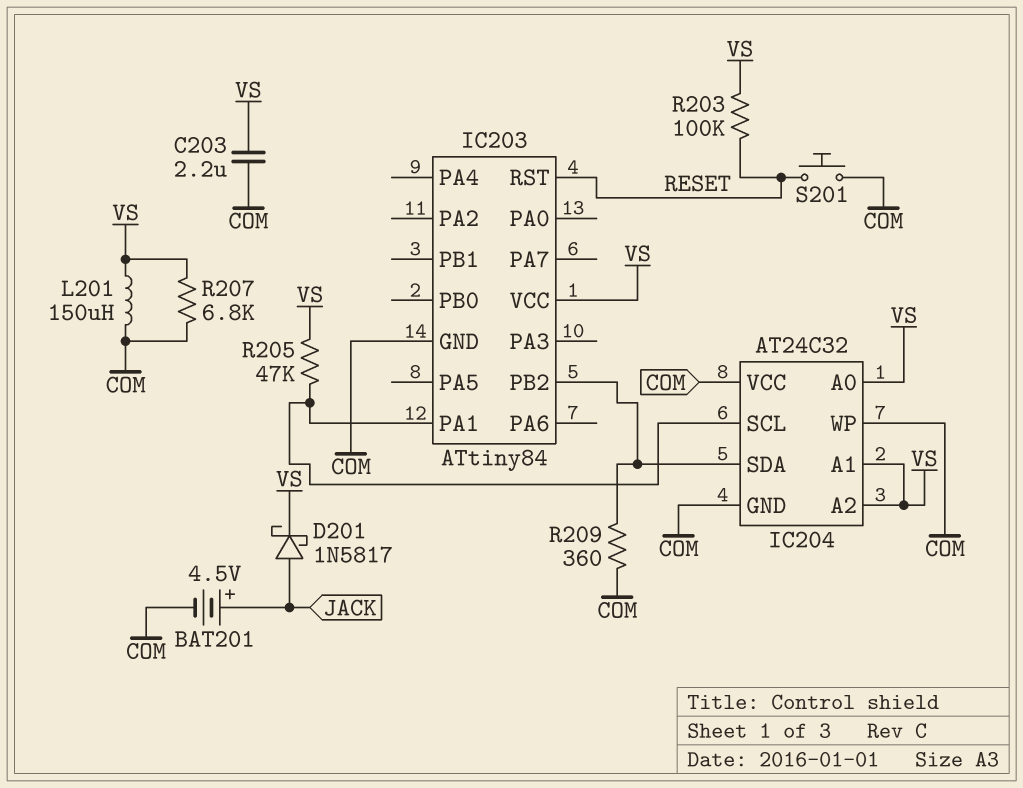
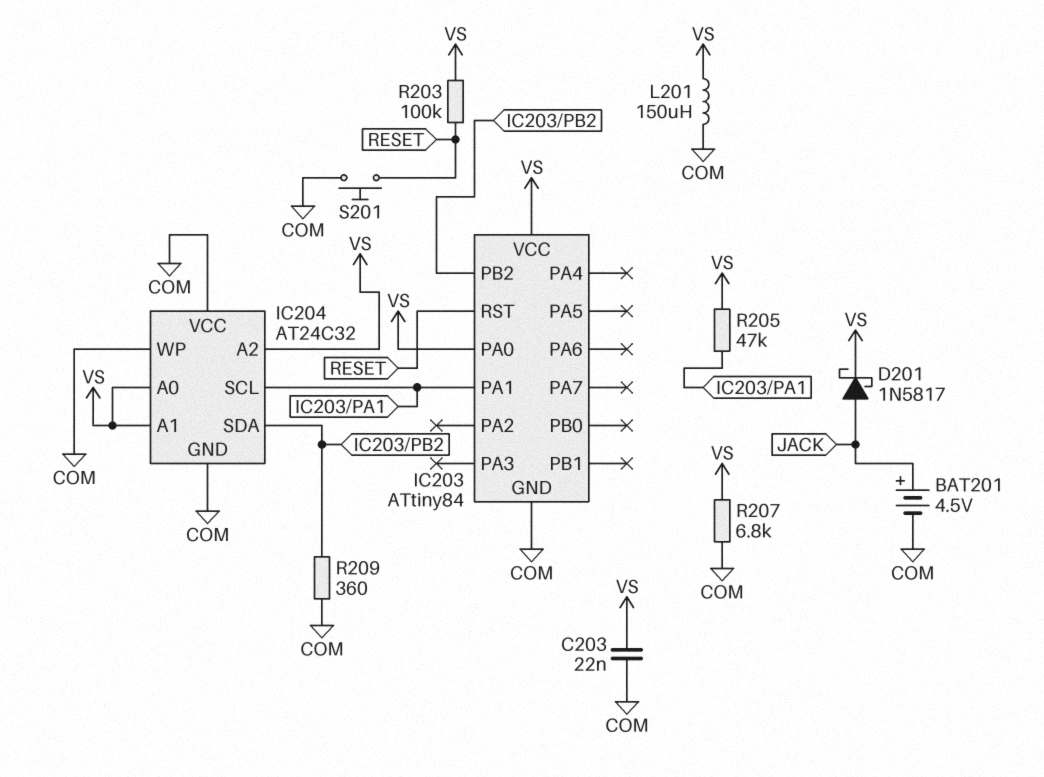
C203: 2.2uF (COM, VS) -> 22nF (COM, VS)
IC203 pin PA0: none -> VS

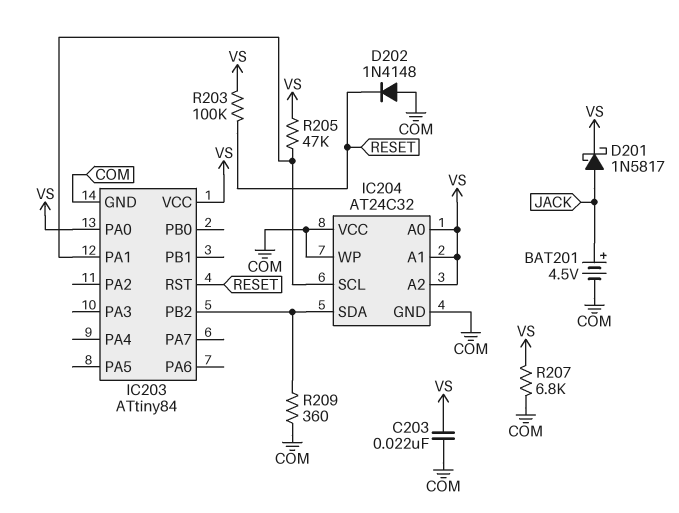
D202: none -> diode 1N4148 (A COM, K RESET)
L201: 150uH (COM, VS) -> none
S201: button (COM, RESET) -> none

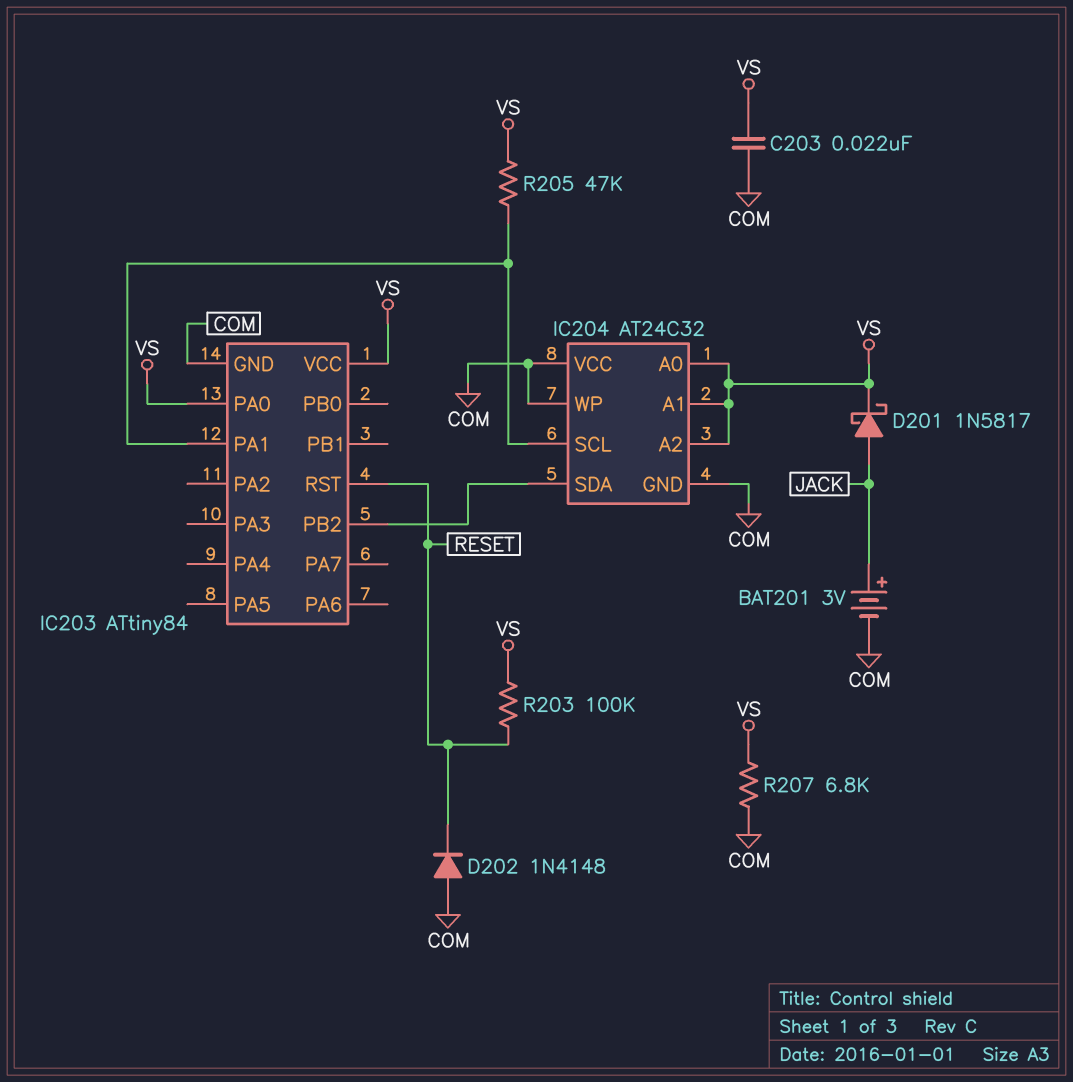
BAT201: 4.5V (plus JACK, minus COM) -> 3V (plus JACK, minus COM)
R209: 360 (COM, IC203/PB2) -> none

